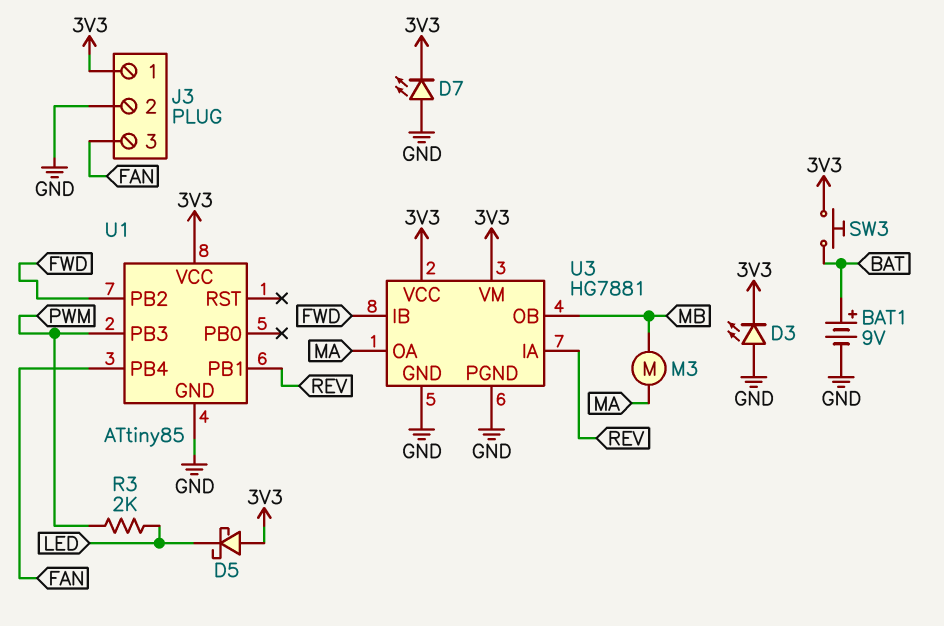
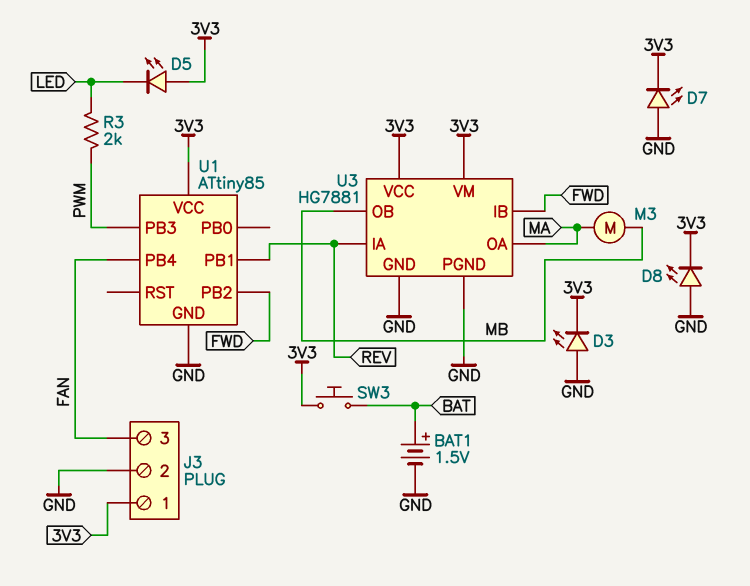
BAT1: 9V (plus BAT, minus GND) -> 1.5V (plus BAT, minus GND)
D5: schottky (A 3V3, K LED) -> LED (A 3V3, K LED)
D8: none -> LED (A GND, K 3V3)

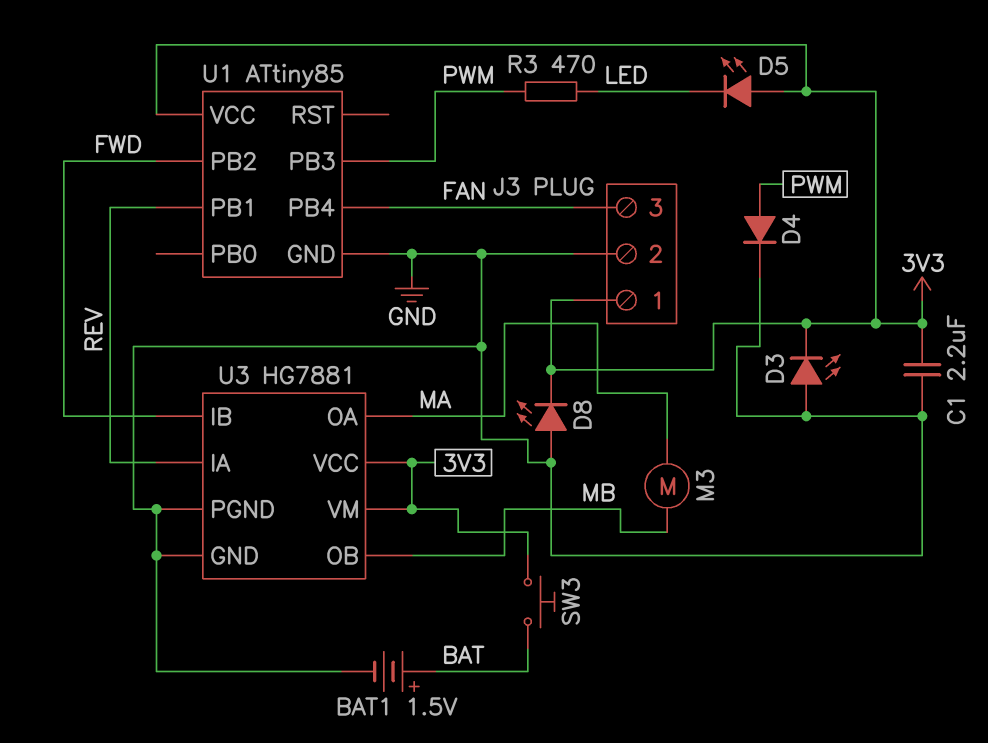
C1: none -> 2.2uF (3V3, GND)
D4: none -> diode (A PWM, K GND)
D7: LED (A GND, K 3V3) -> none
R3: 2k (LED, PWM) -> 470 (LED, PWM)

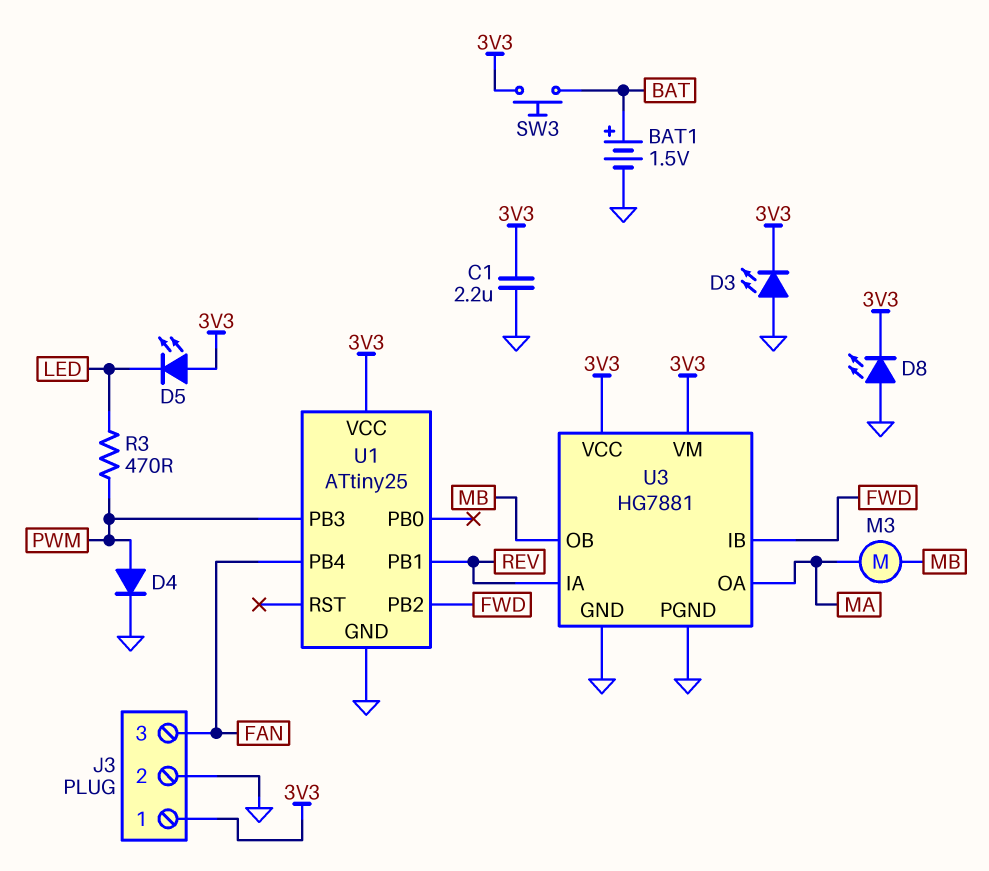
U1: ATtiny85 -> ATtiny25

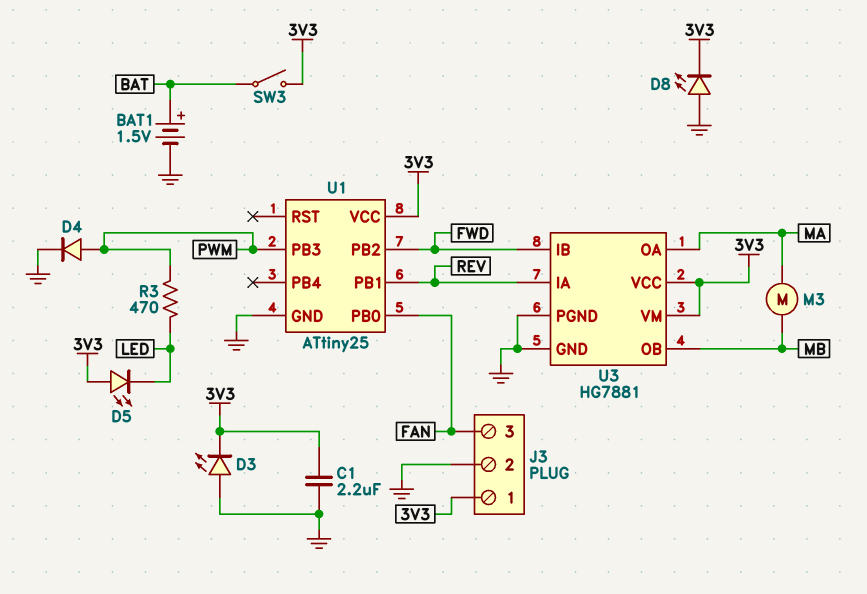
SW3: button (3V3, BAT) -> switch (3V3, BAT)
U1 pin PB0: none -> FAN
U1 pin PB4: FAN -> none

